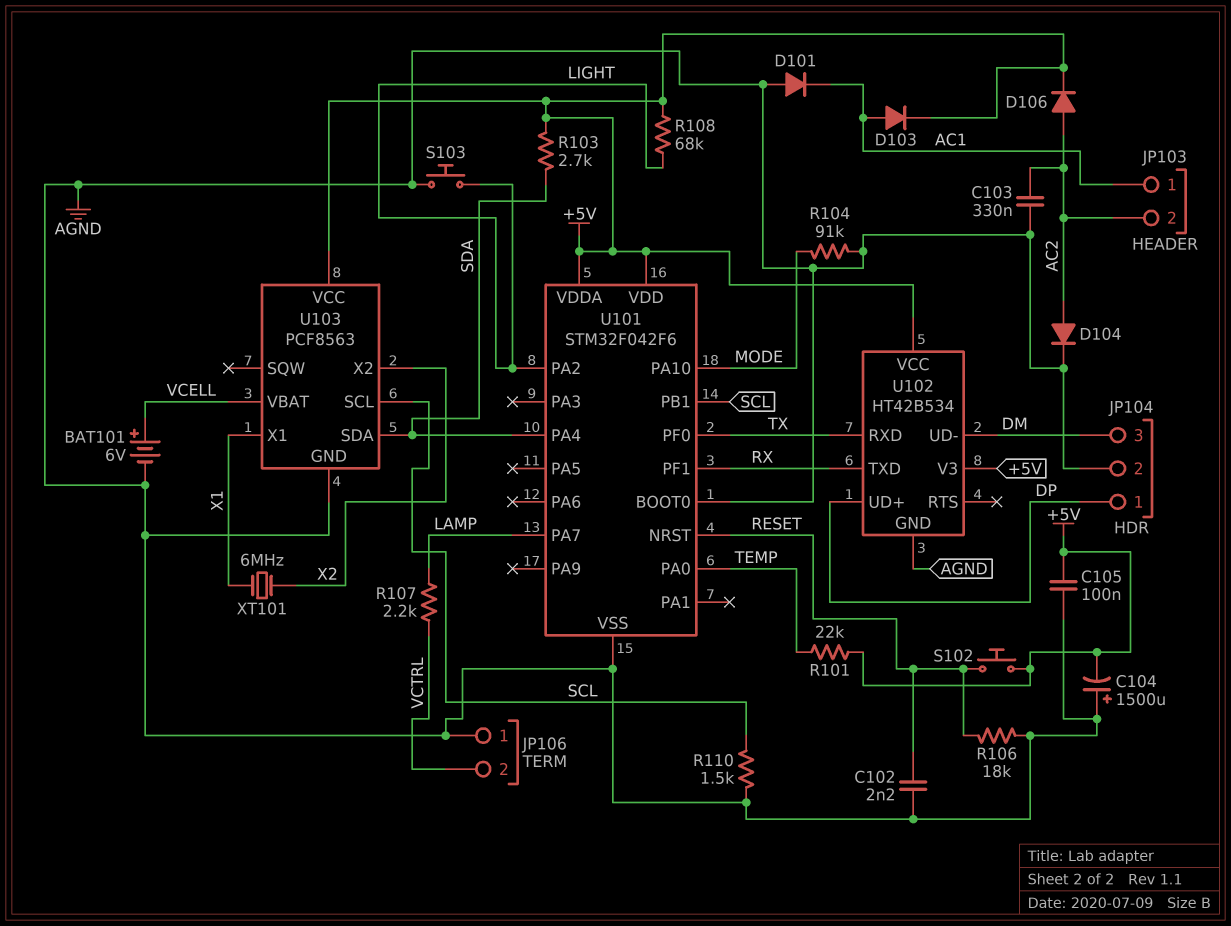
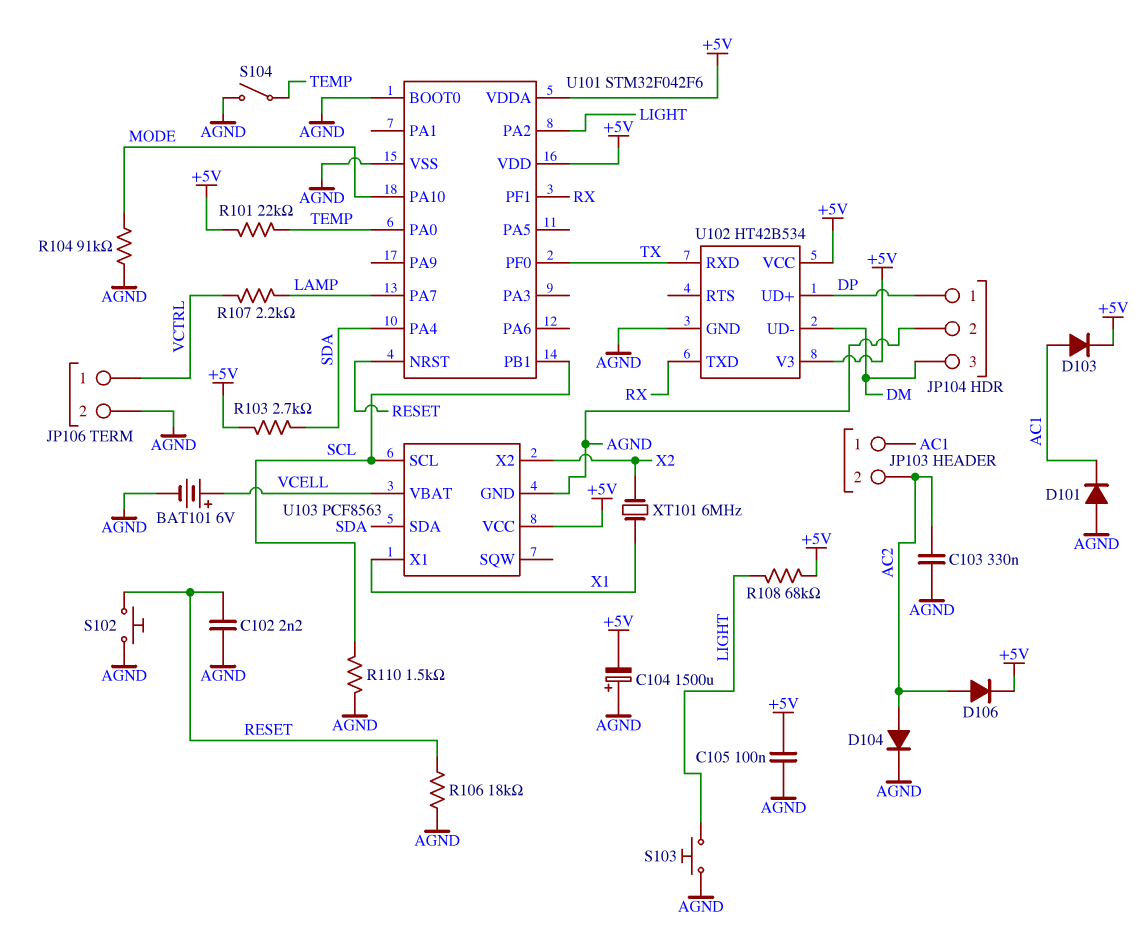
JP106 pin 1: AGND -> VCTRL
JP106 pin 2: VCTRL -> AGND
S102: button (+5V, RESET) -> button (AGND, RESET)
S104: none -> switch (AGND, TEMP)

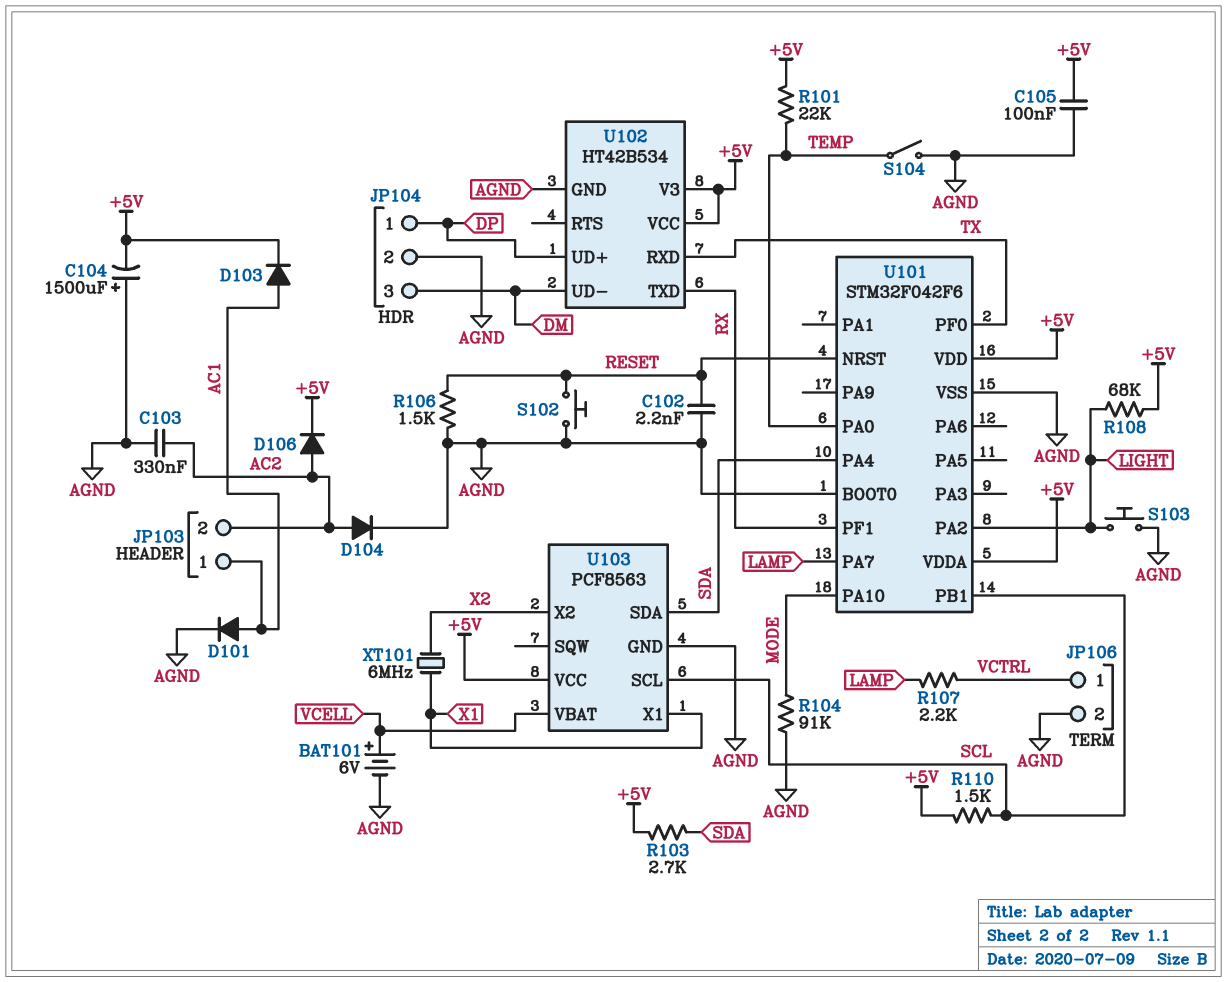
D101: diode (A AGND, K AC1) -> diode (A AC1, K AGND)
R106: 18k (AGND, RESET) -> 1.5k (AGND, RESET)
R110: 1.5k (AGND, SCL) -> 1.5k (+5V, SCL)

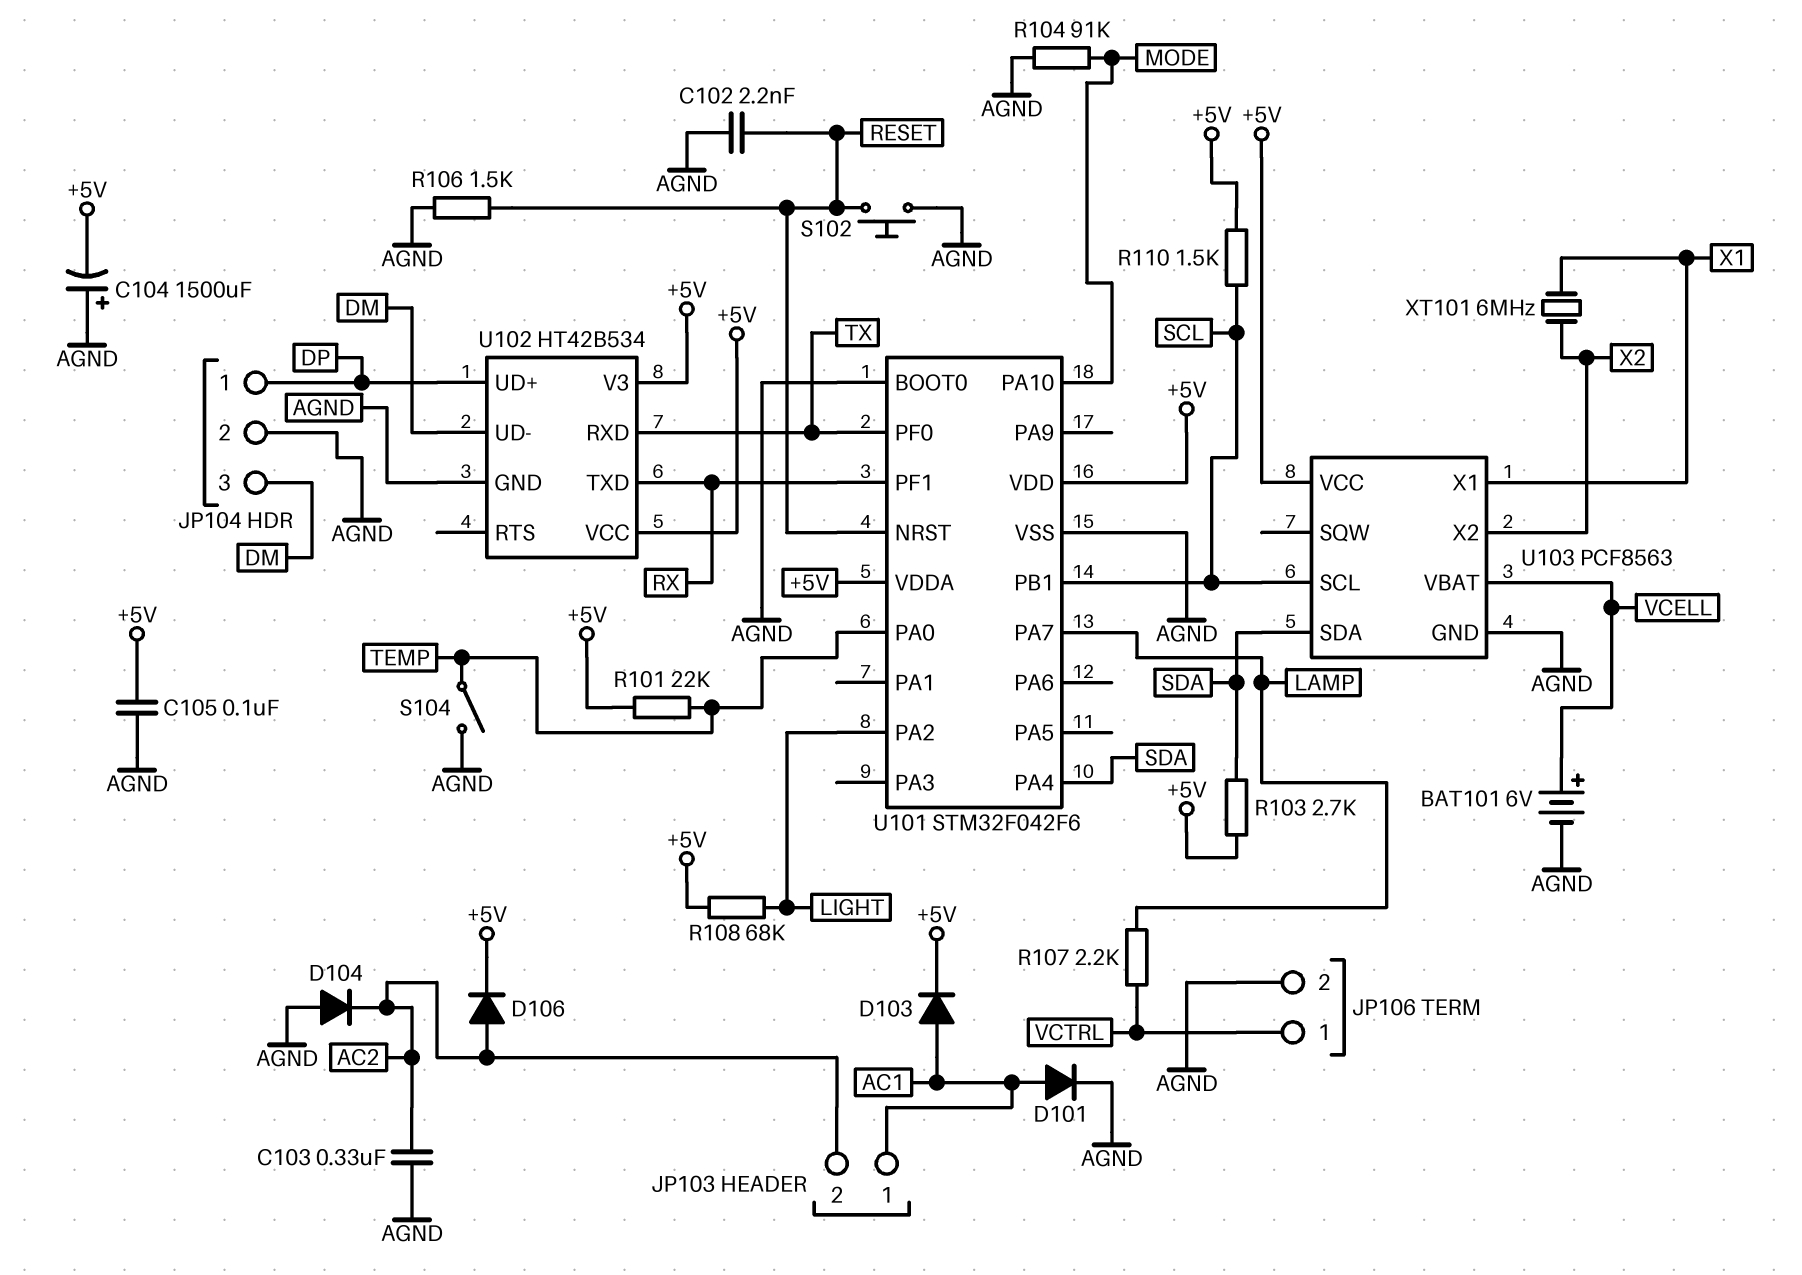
D104: diode (A AC2, K AGND) -> diode (A AGND, K AC2)
S103: button (AGND, LIGHT) -> none

